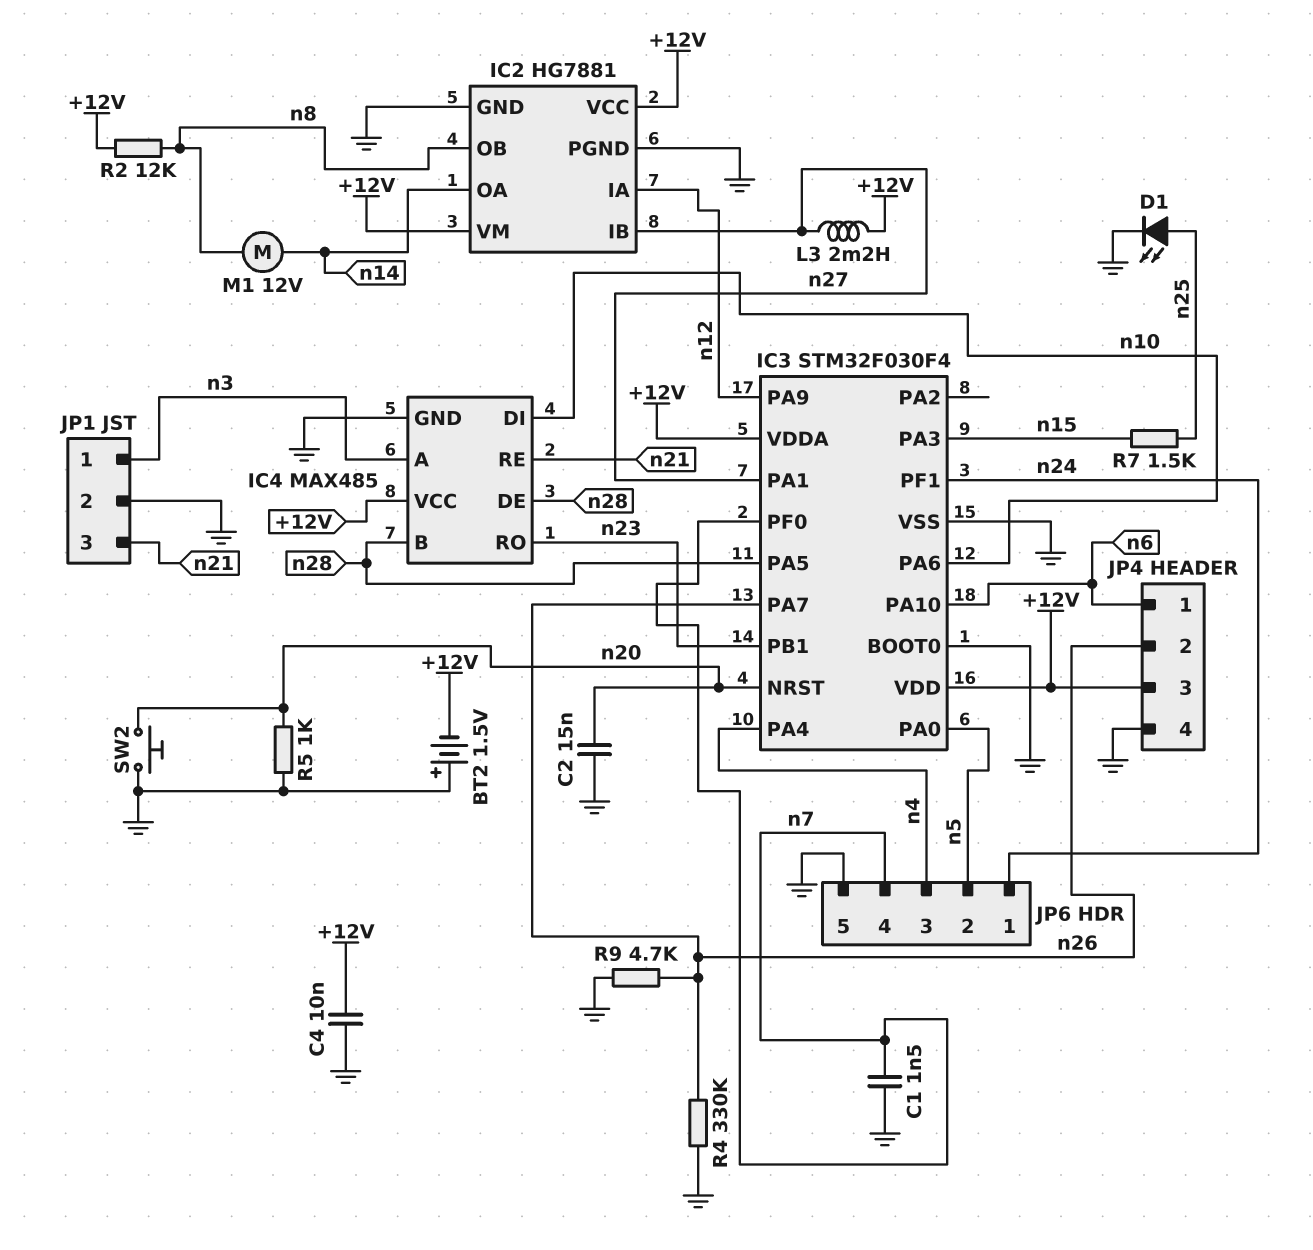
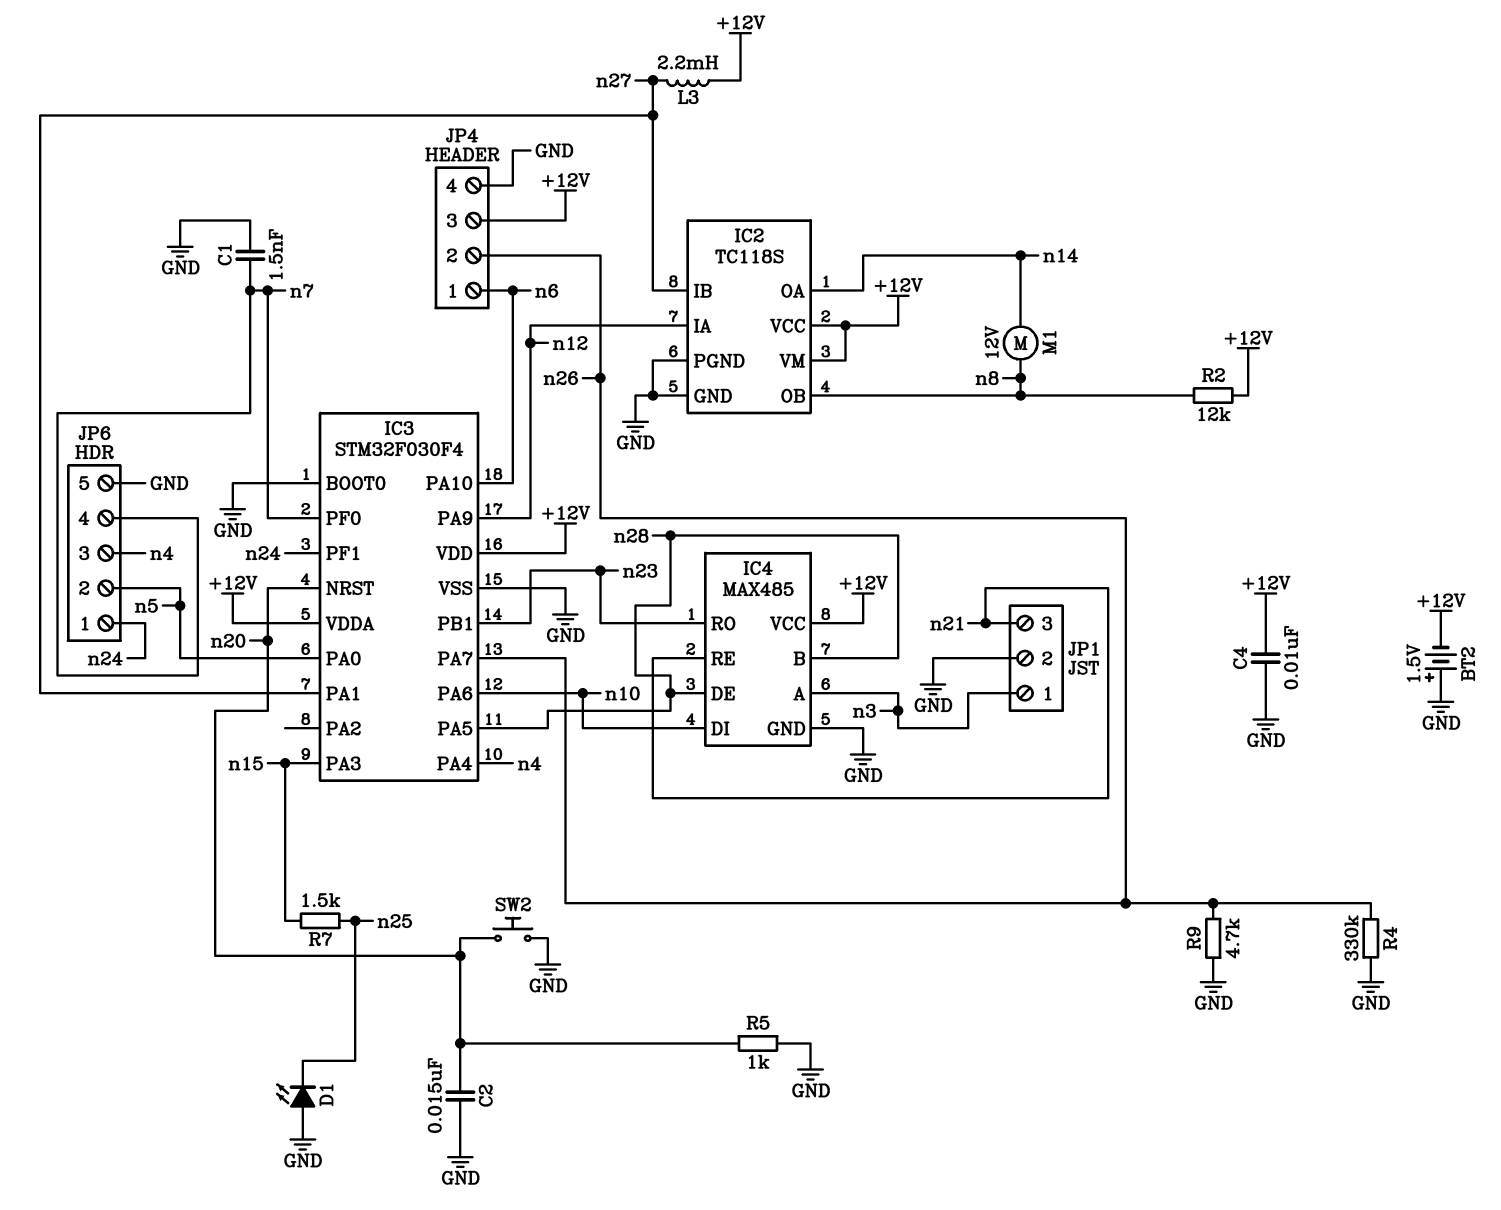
D1: LED (A n25, K GND) -> LED (A GND, K n25)
IC2: HG7881 -> TC118S

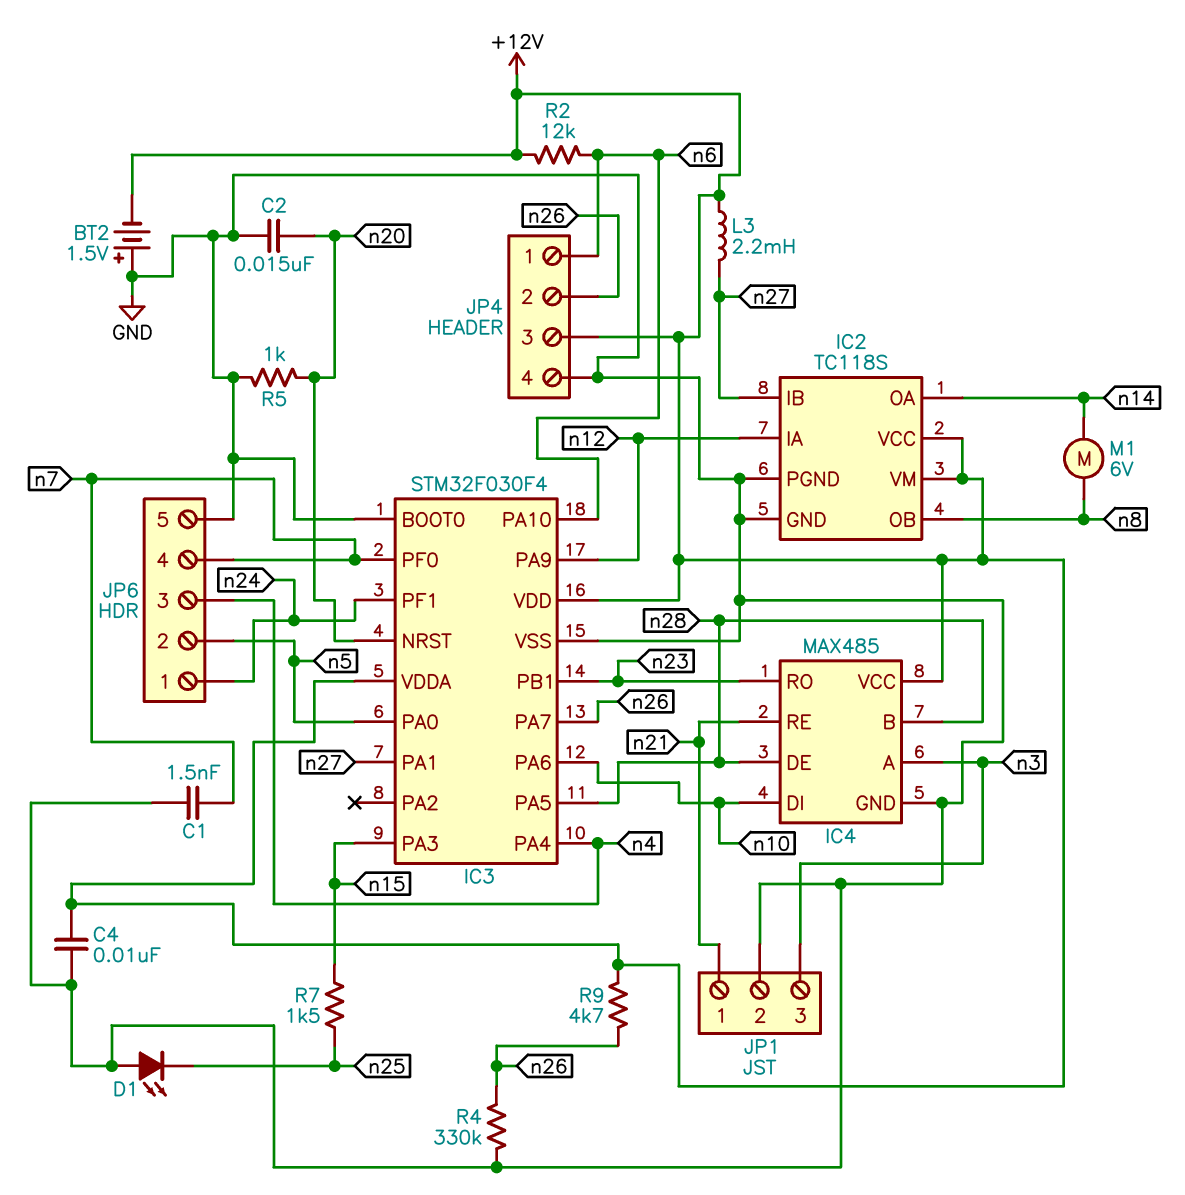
JP1 pin 1: n3 -> n21
JP1 pin 3: n21 -> n3
M1: motor 12V (n8, n14) -> motor 6V (n8, n14)
R2: 12k (+12V, n8) -> 12k (+12V, n6)
R9: 4.7k (GND, n26) -> 4.7k (+12V, n26)
SW2: button (GND, n20) -> none

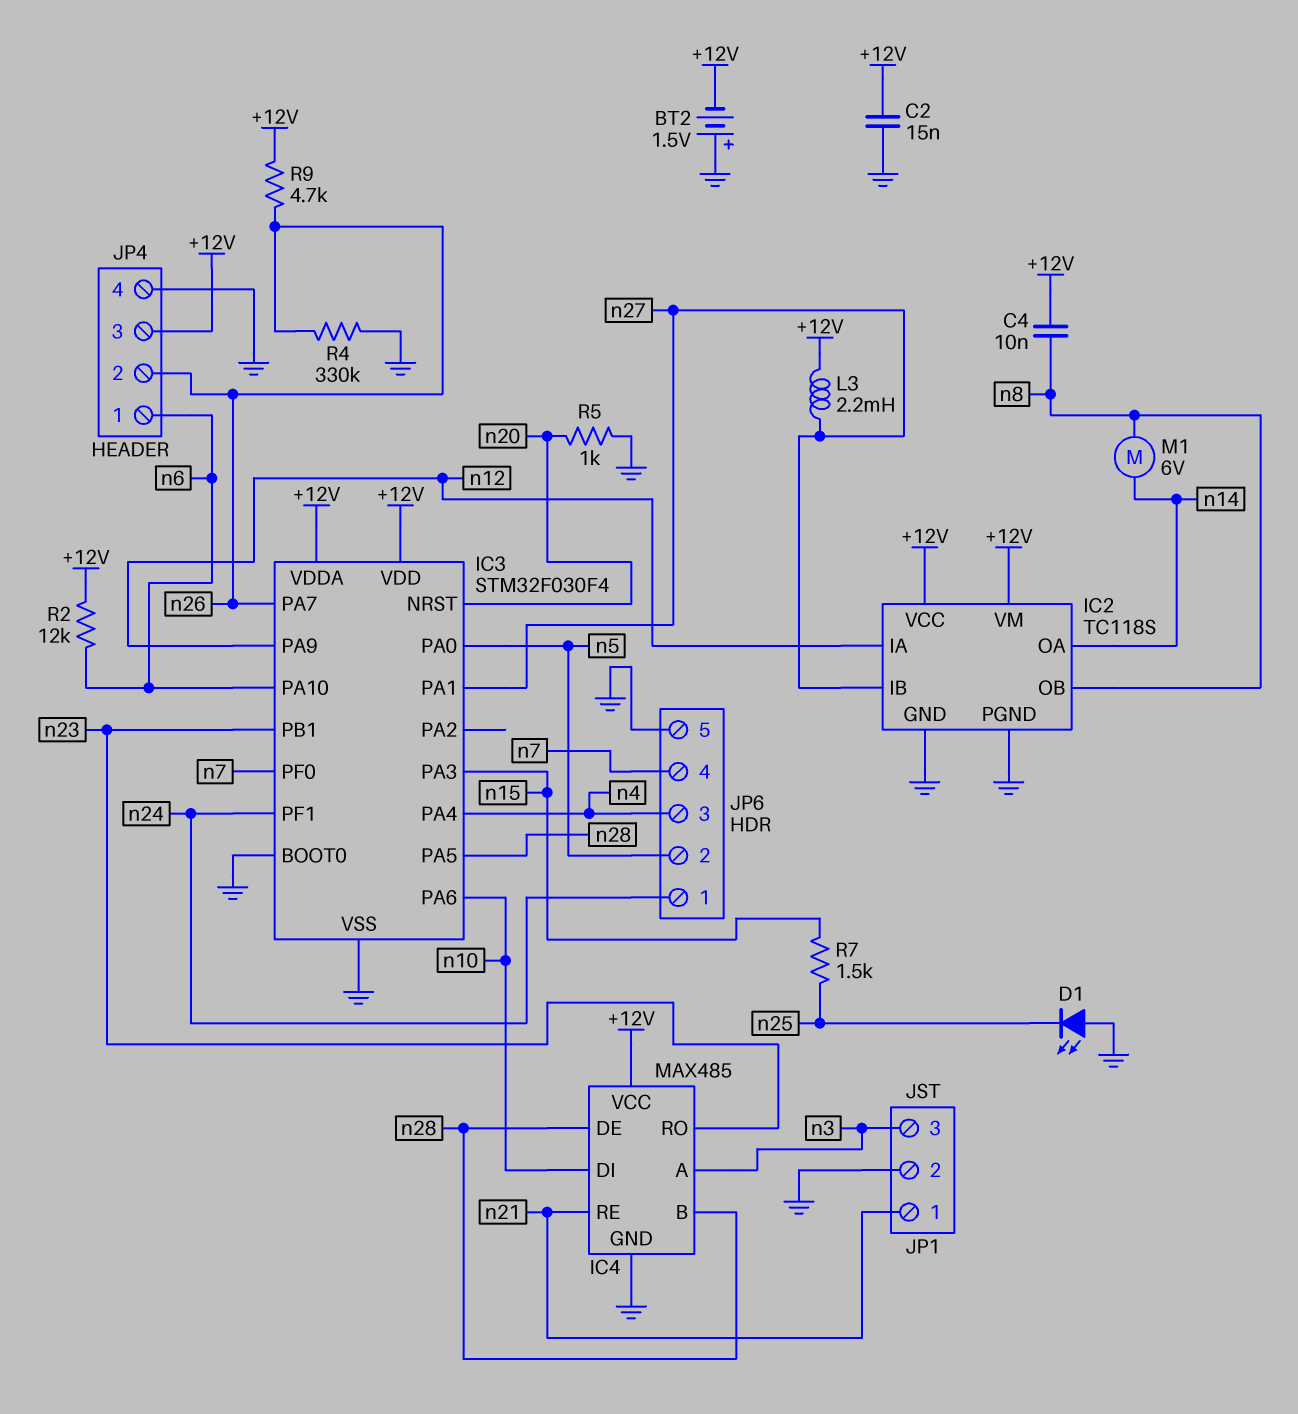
C1: 1.5nF (GND, n7) -> none
C2: 15nF (GND, n20) -> 15nF (+12V, GND)
C4: 10nF (+12V, GND) -> 10nF (+12V, n8)

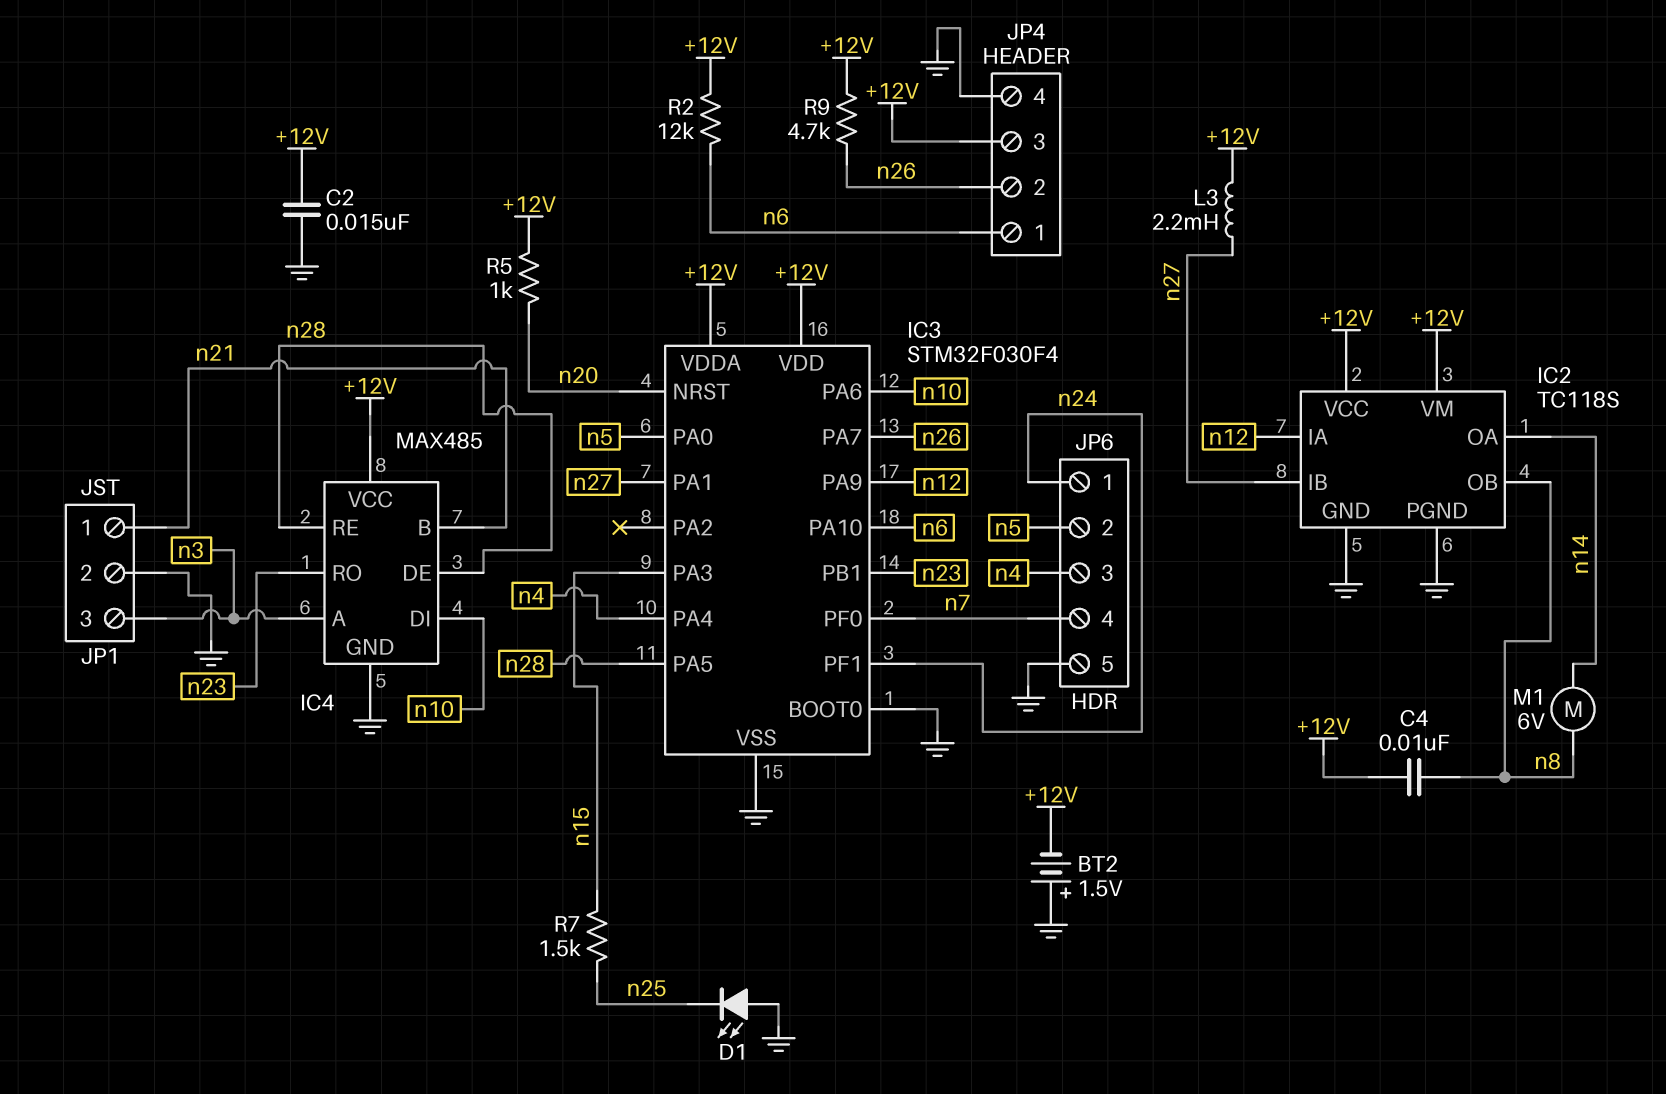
IC4 pin B: n28 -> n21
IC4 pin RE: n21 -> n28
R4: 330k (GND, n26) -> none
R5: 1k (GND, n20) -> 1k (+12V, n20)

